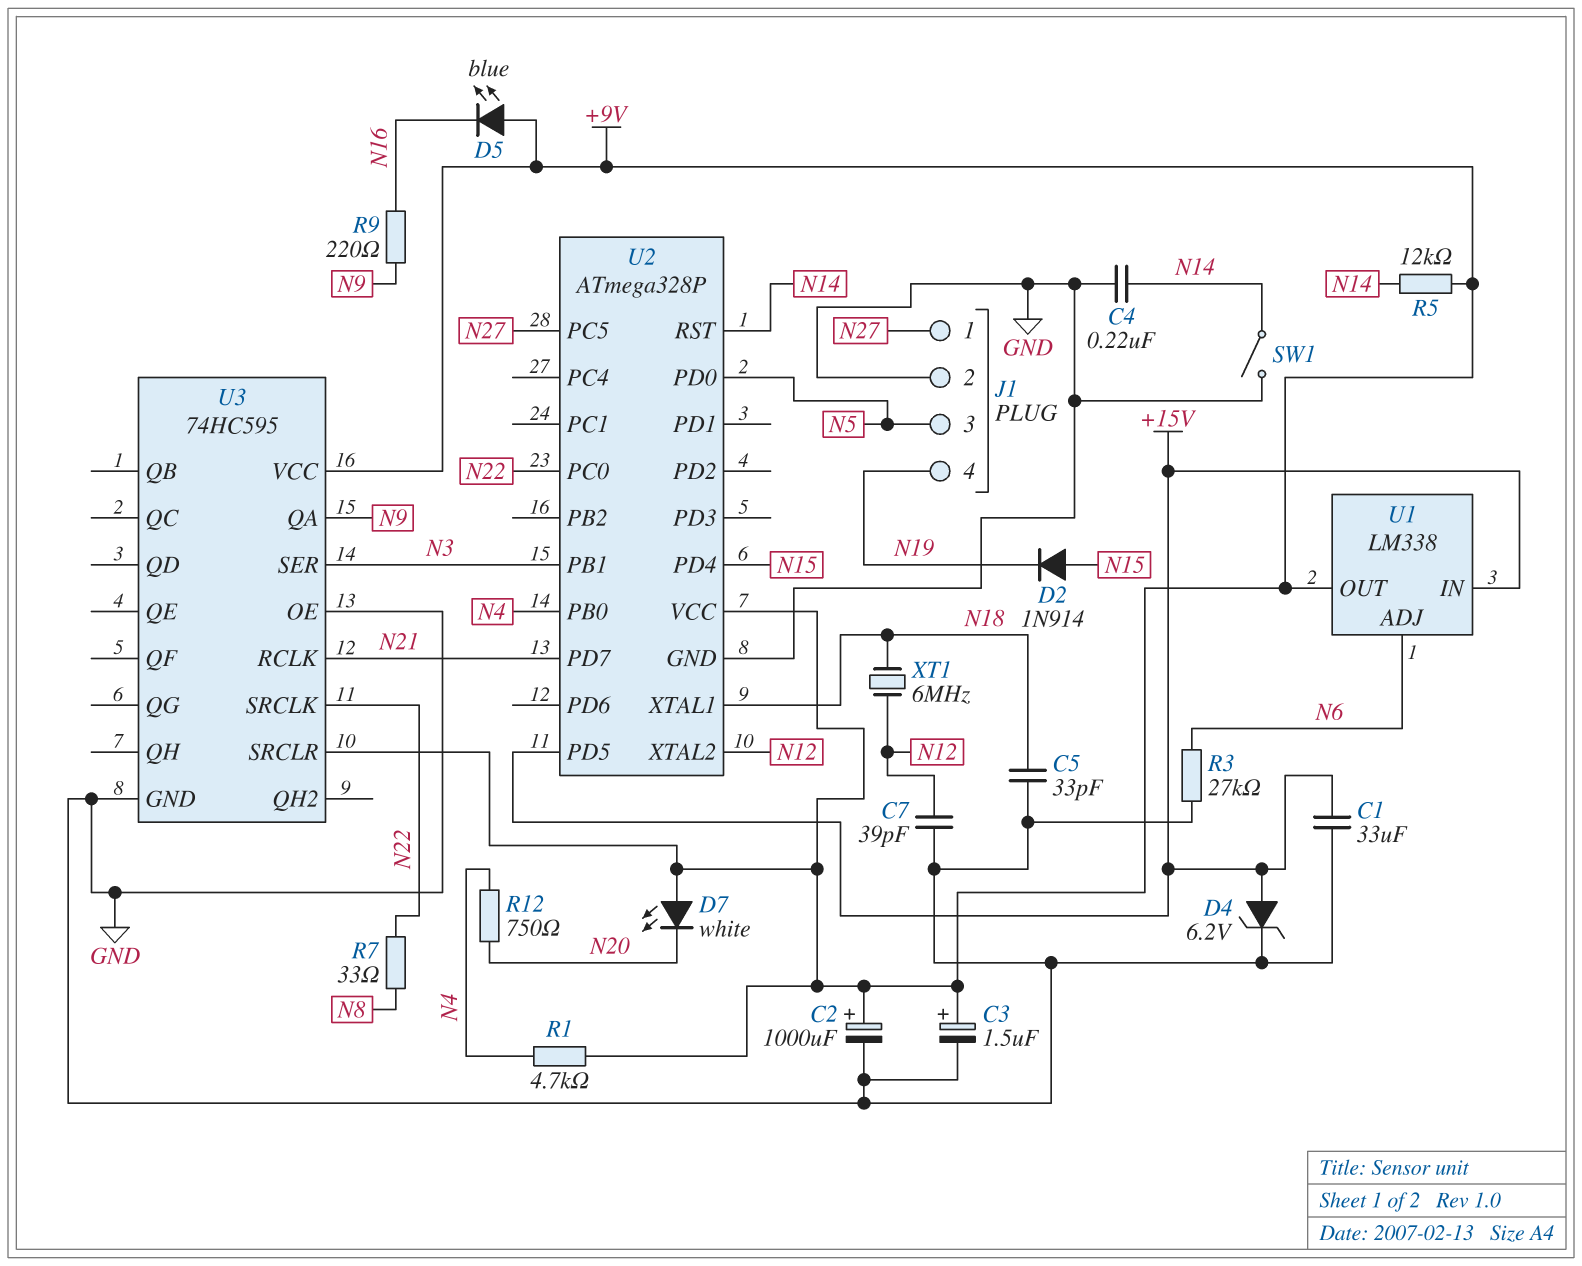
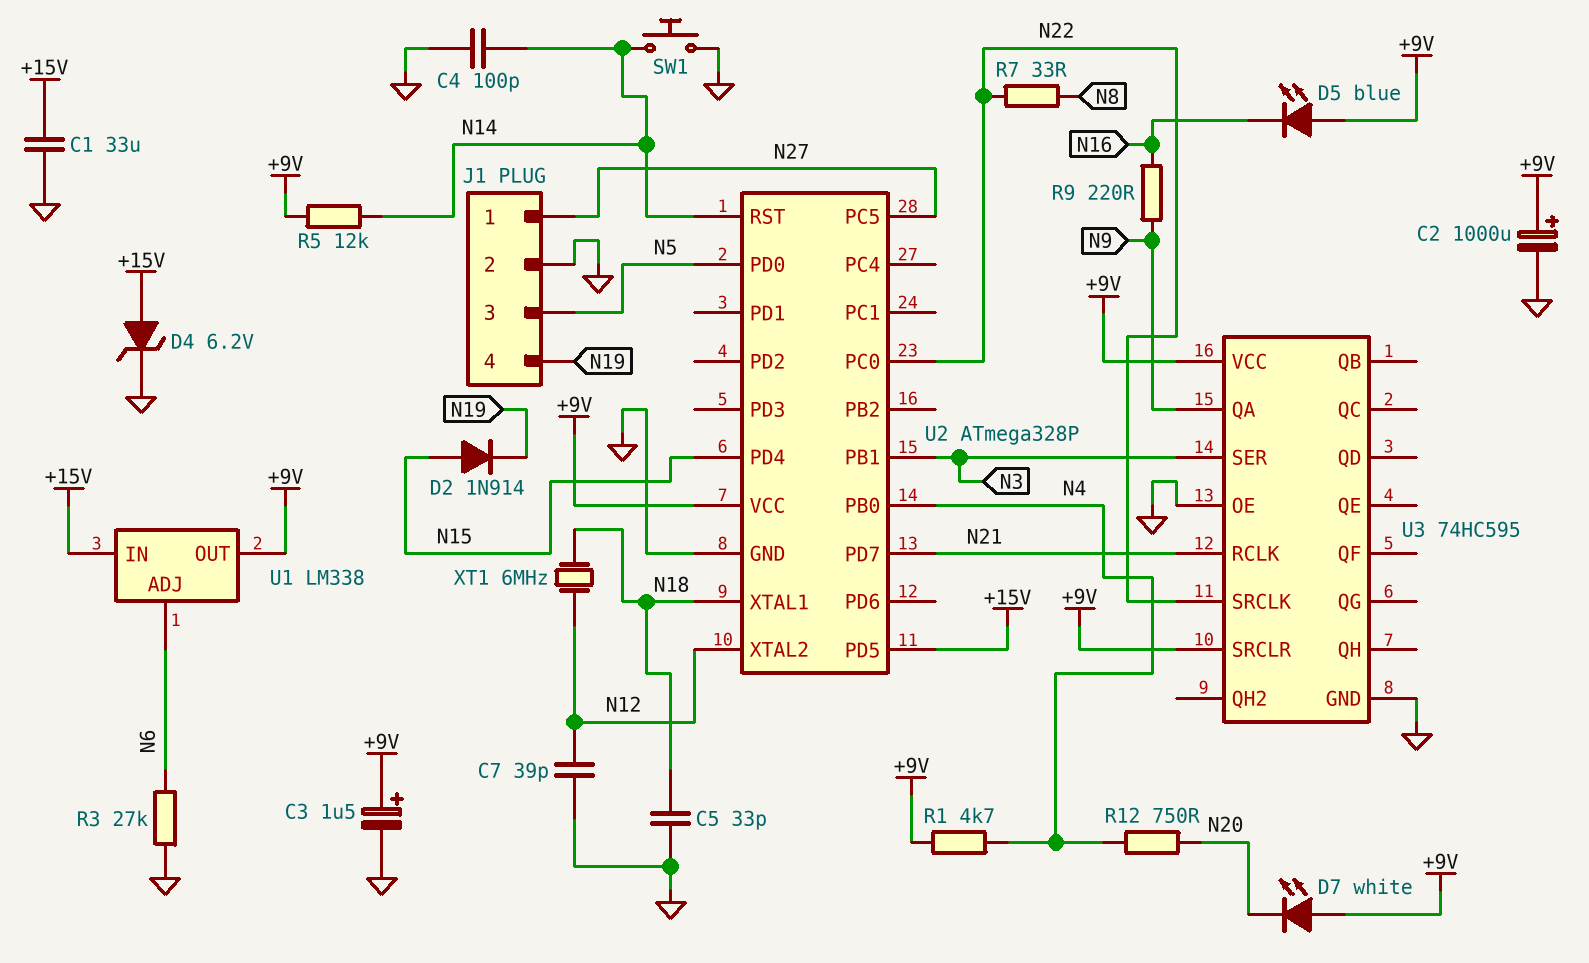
C4: 220nF (GND, N14) -> 100pF (GND, N14)
SW1: switch (GND, N14) -> button (GND, N14)

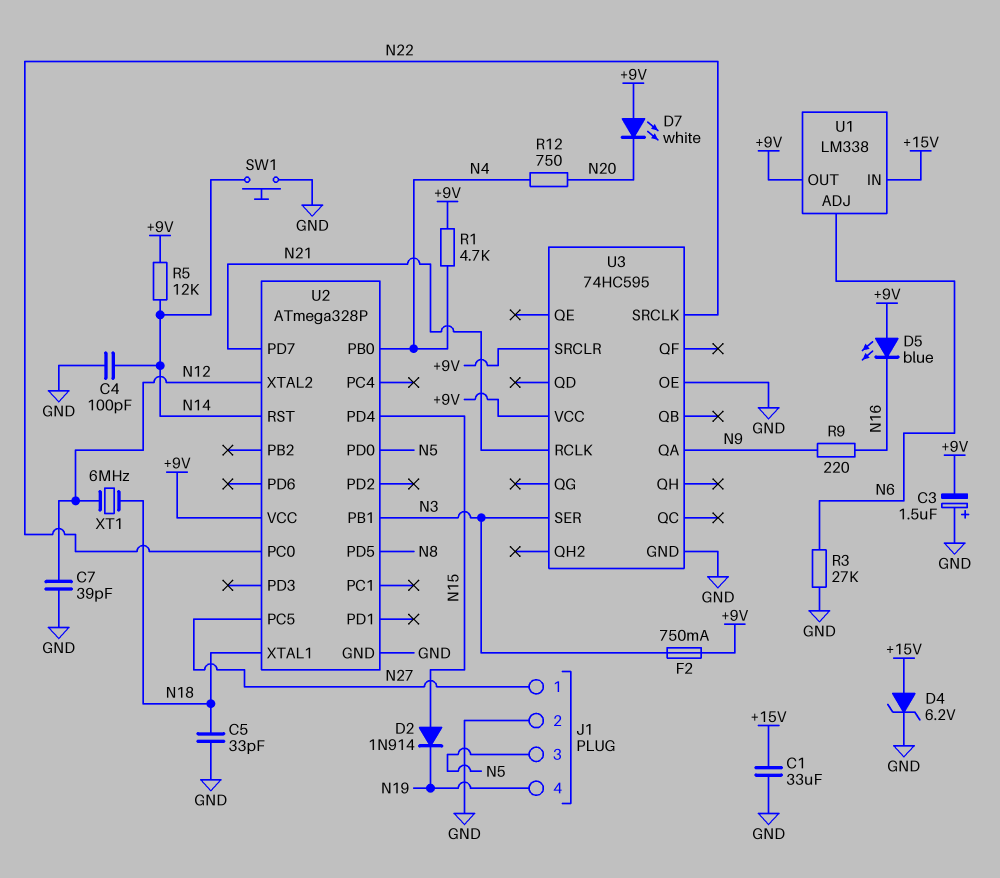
C2: 1000uF (plus +9V, minus GND) -> none
C3: 1.5uF (plus +9V, minus GND) -> 1.5uF (plus GND, minus +9V)
F2: none -> 750mA (+9V, N3)
R7: 33 (N8, N22) -> none
U2 pin PD5: +15V -> N8

